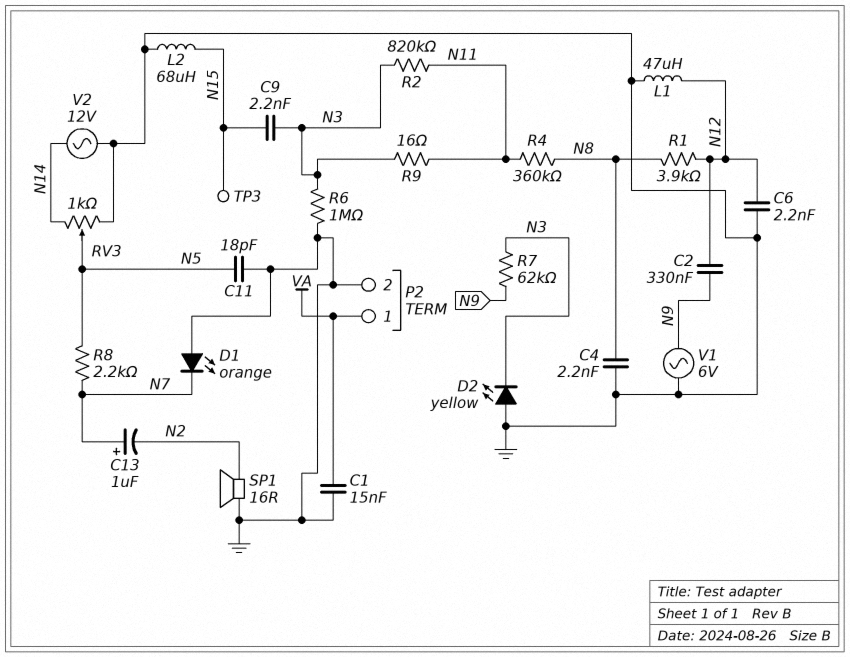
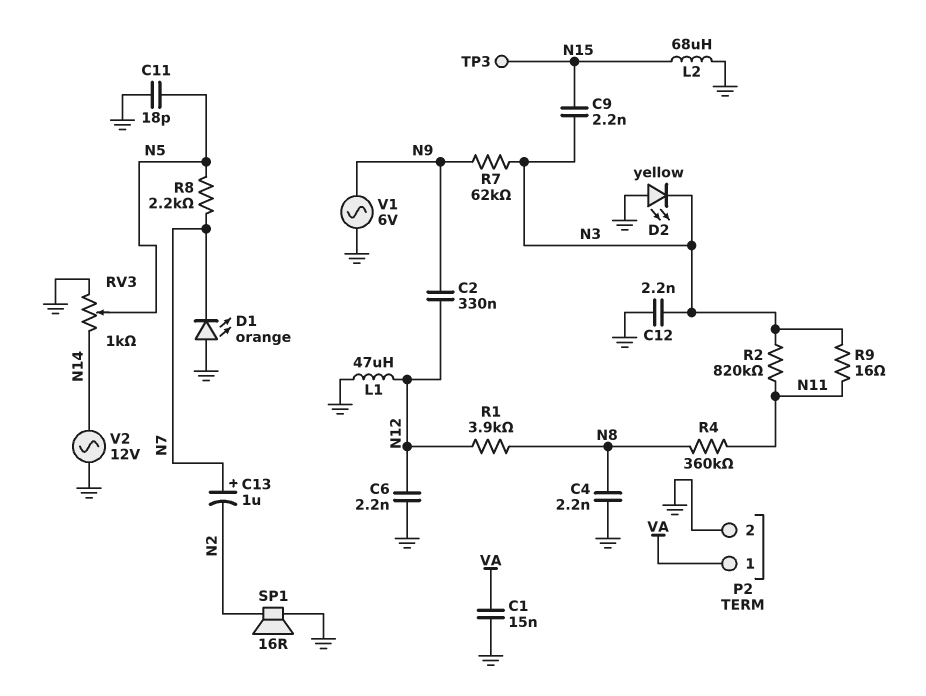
C12: none -> 2.2nF (GND, N3)
R6: 1M (GND, N3) -> none

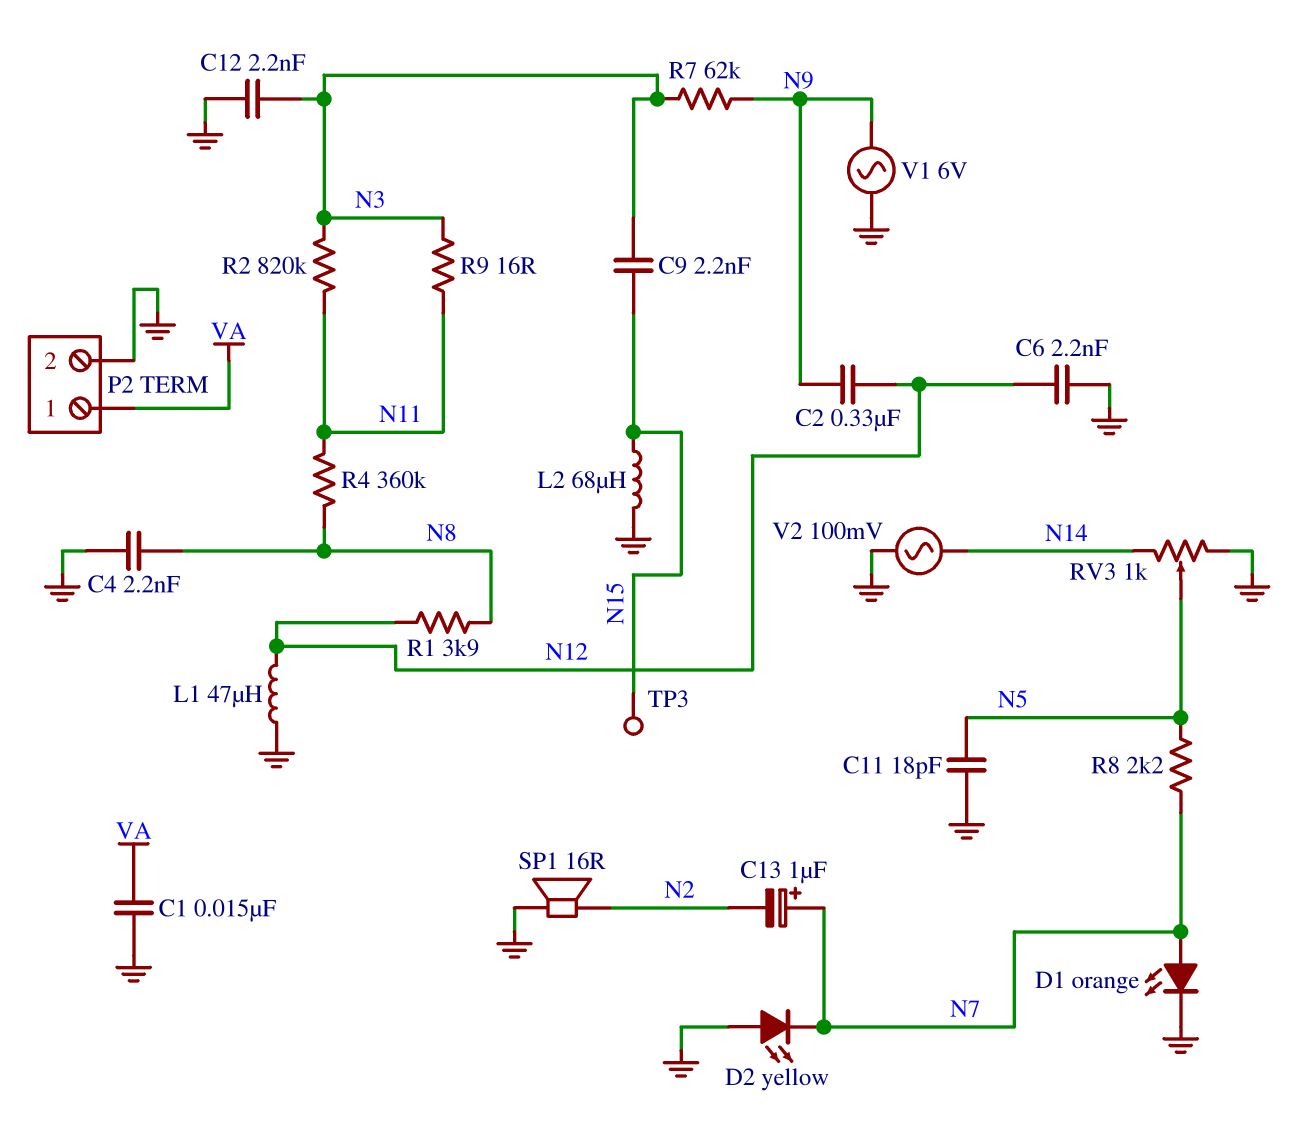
D1: LED orange (A GND, K N7) -> LED orange (A N7, K GND)
D2: LED yellow (A GND, K N3) -> LED yellow (A GND, K N7)
V2: AC 12V (GND, N14) -> AC 100mV (GND, N14)

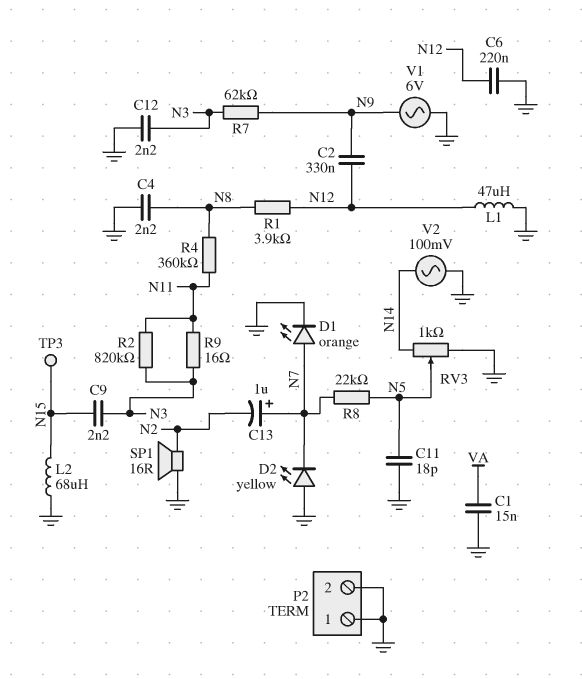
C6: 2.2nF (GND, N12) -> 220nF (GND, N12)
P2 pin 1: VA -> GND
R8: 2.2k (N5, N7) -> 22k (N5, N7)

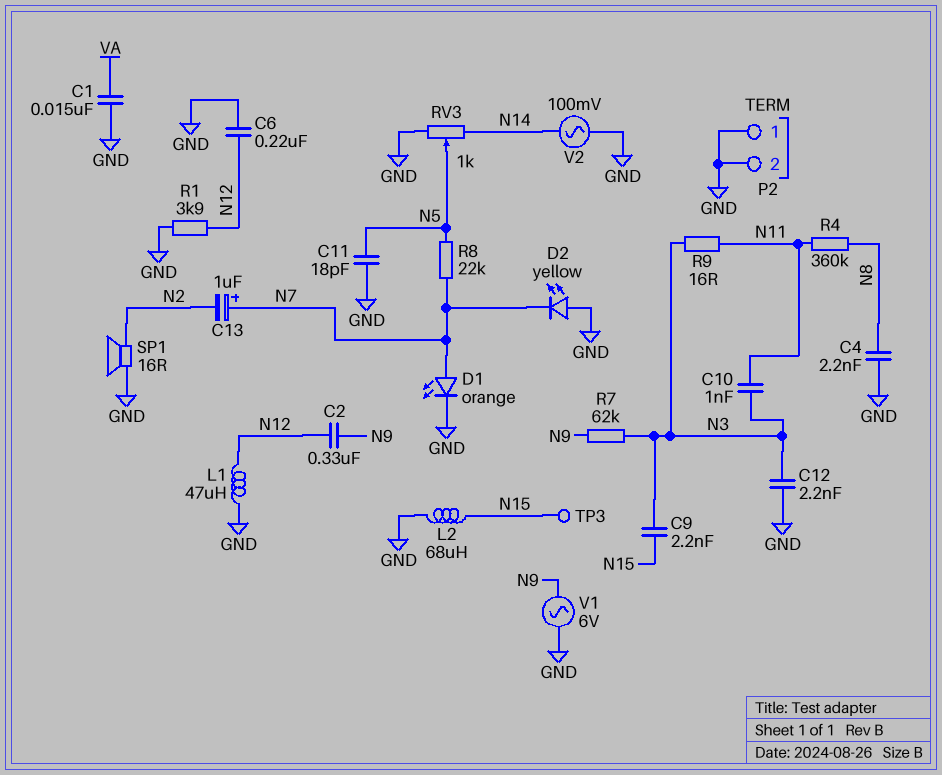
C10: none -> 1nF (N3, N11)
R1: 3.9k (N8, N12) -> 3.9k (GND, N12)
R2: 820k (N3, N11) -> none

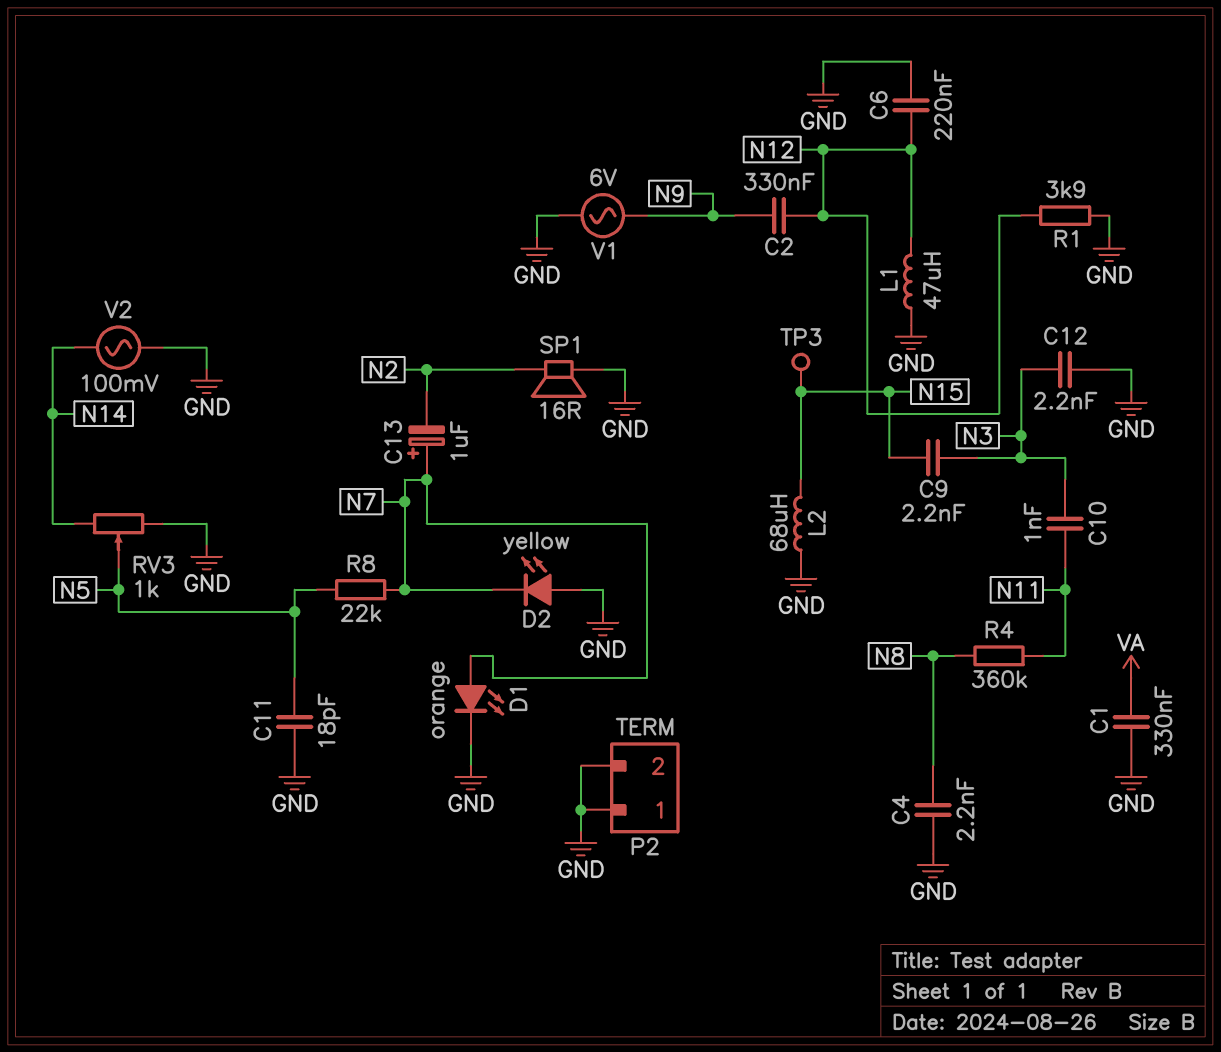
C1: 15nF (GND, VA) -> 330nF (GND, VA)
R7: 62k (N3, N9) -> none
R9: 16 (N3, N11) -> none

